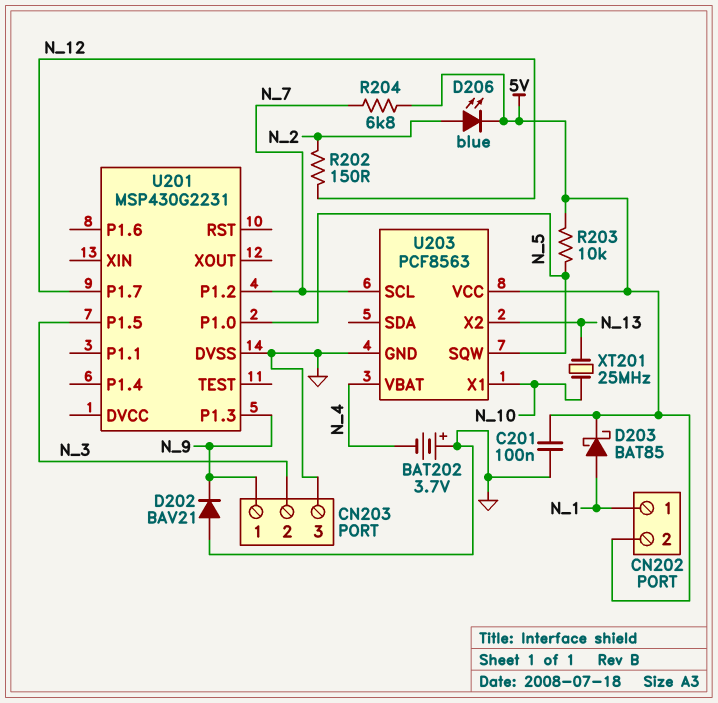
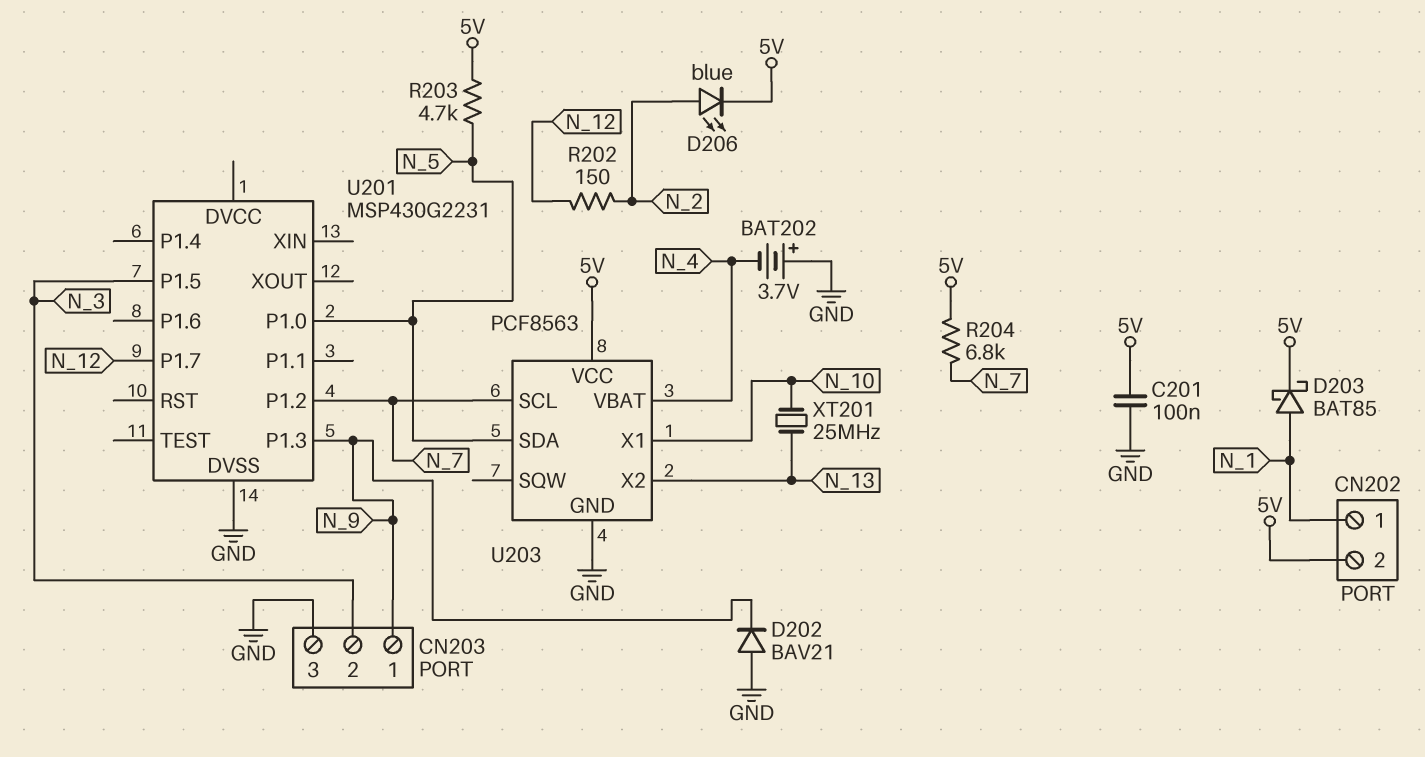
R203: 10k (5V, N_5) -> 4.7k (5V, N_5)
U203 pin SDA: none -> N_5
U203 pin SQW: N_5 -> none

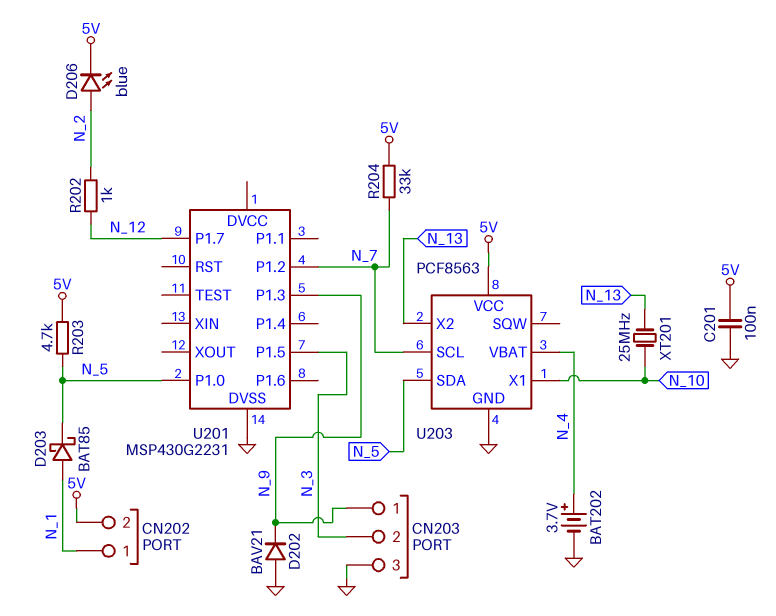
BAT202: 3.7V (plus GND, minus N_4) -> 3.7V (plus N_4, minus GND)
D203: schottky BAT85 (A N_1, K 5V) -> schottky BAT85 (A N_1, K N_5)
R202: 150 (N_2, N_12) -> 1k (N_2, N_12)
R204: 6.8k (5V, N_7) -> 33k (5V, N_7)

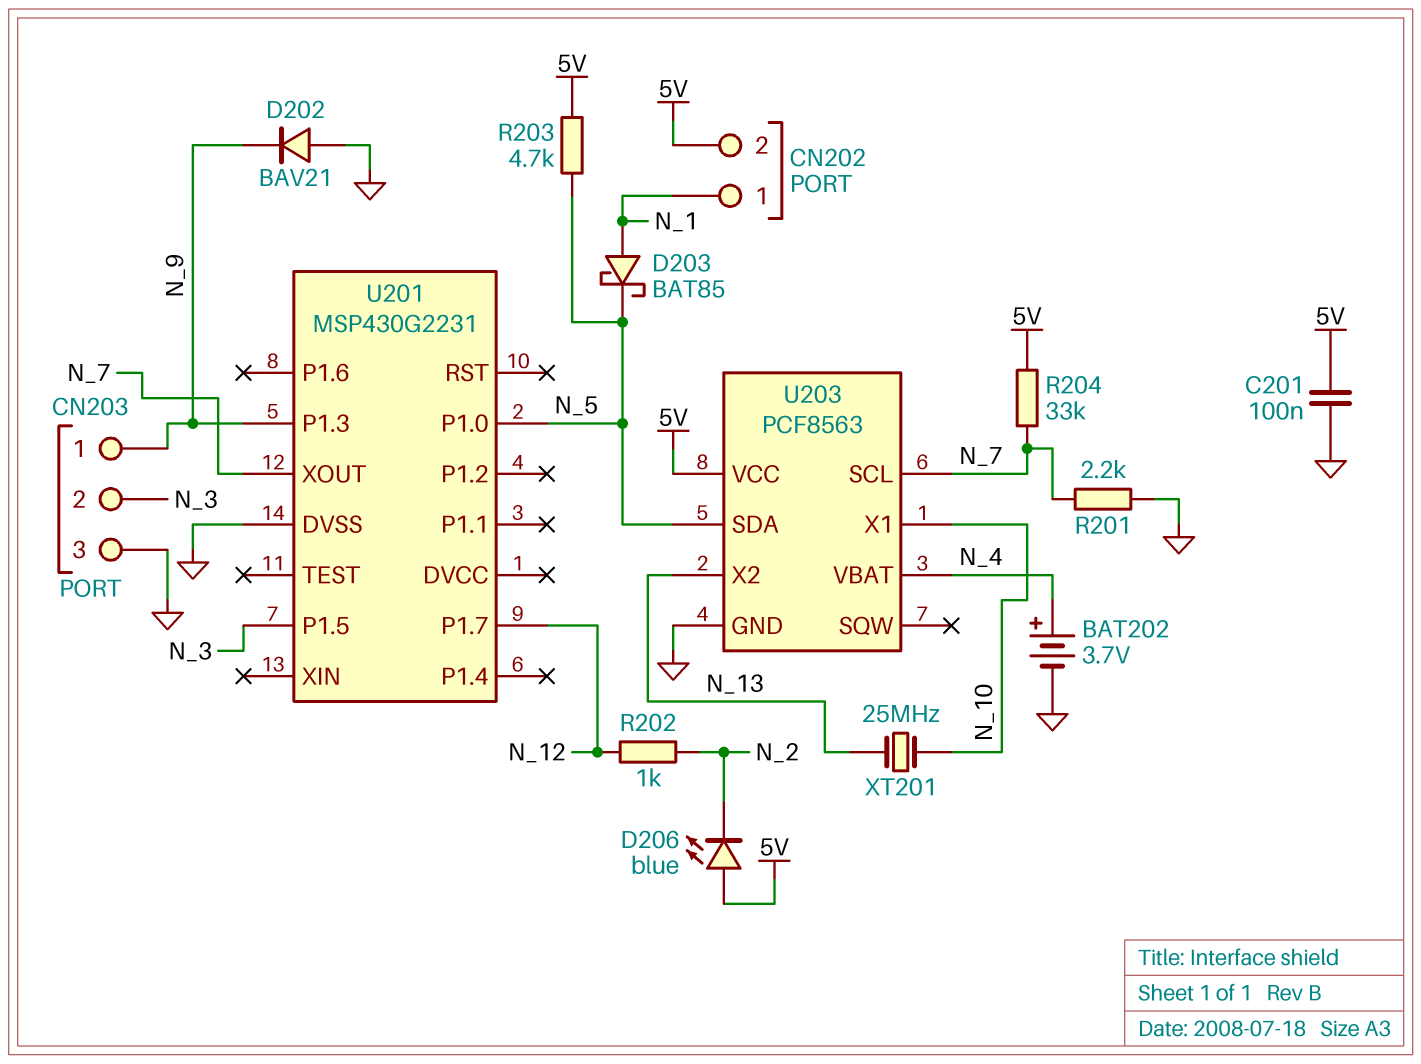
D206: LED blue (A N_2, K 5V) -> LED blue (A 5V, K N_2)
R201: none -> 2.2k (GND, N_7)
U201 pin P1.2: N_7 -> none
U201 pin XOUT: none -> N_7

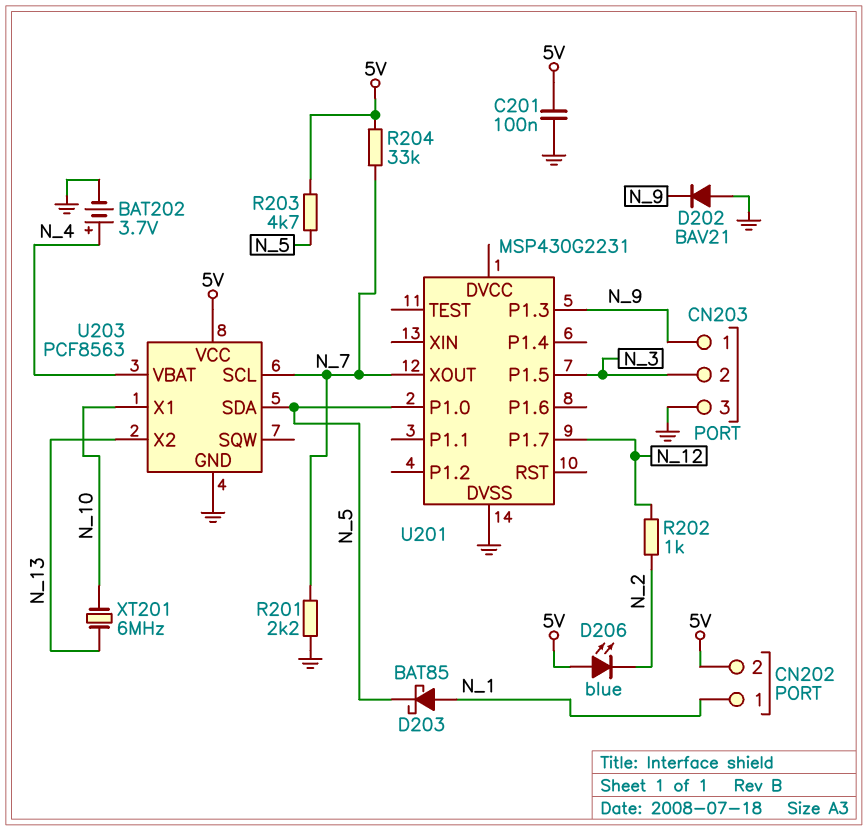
XT201: 25MHz (N_10, N_13) -> 6MHz (N_10, N_13)

